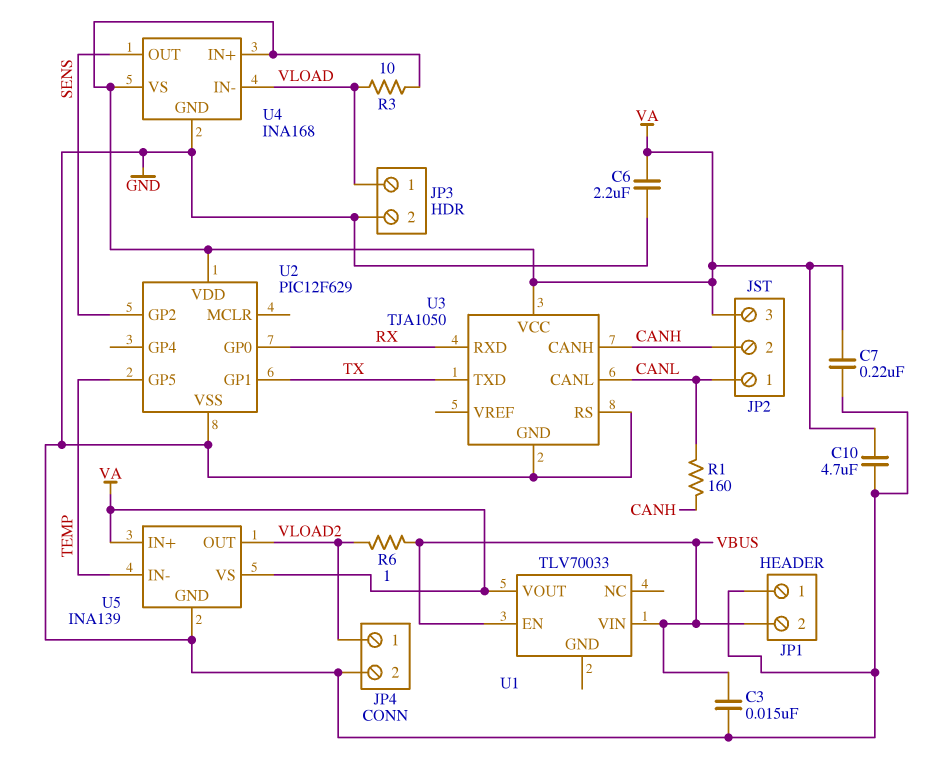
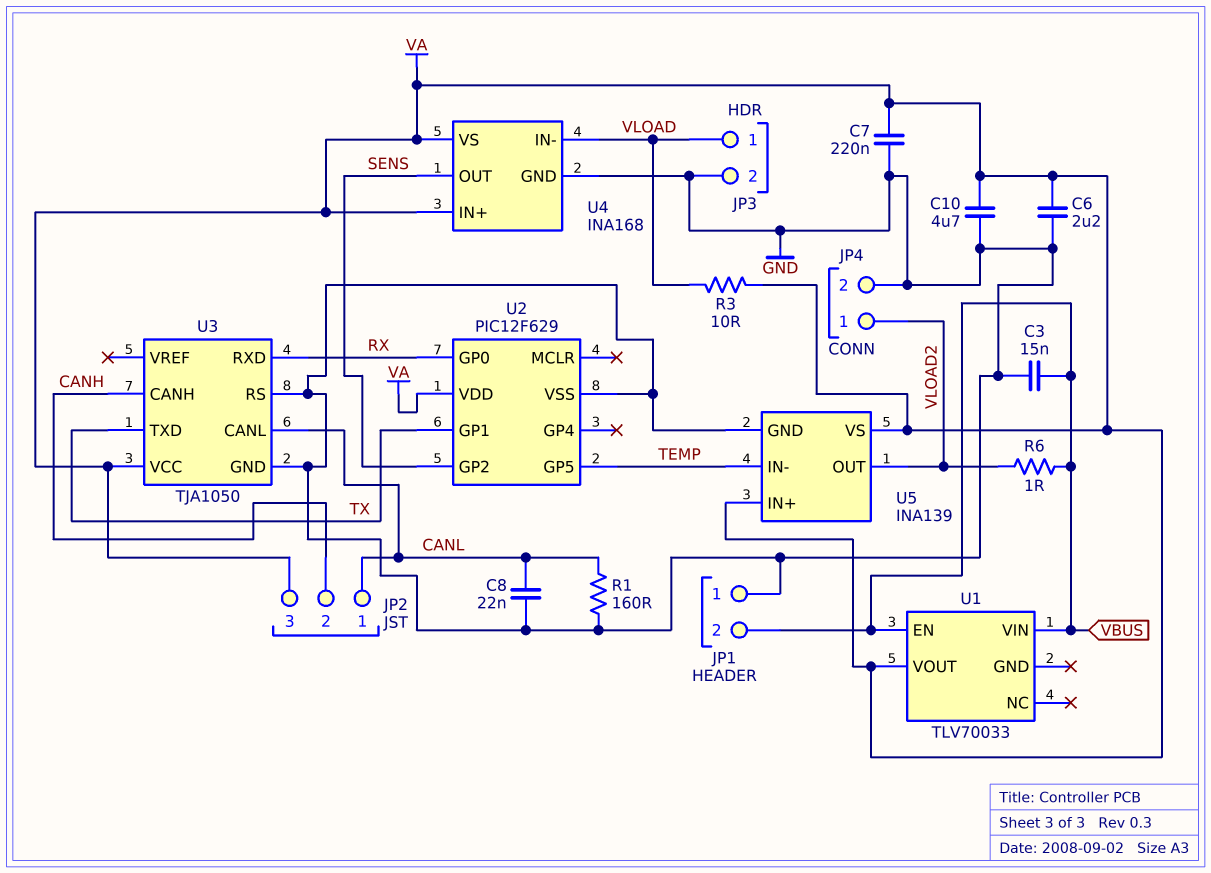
C8: none -> 22nF (CANL, GND)
R1: 160 (CANH, CANL) -> 160 (CANL, GND)

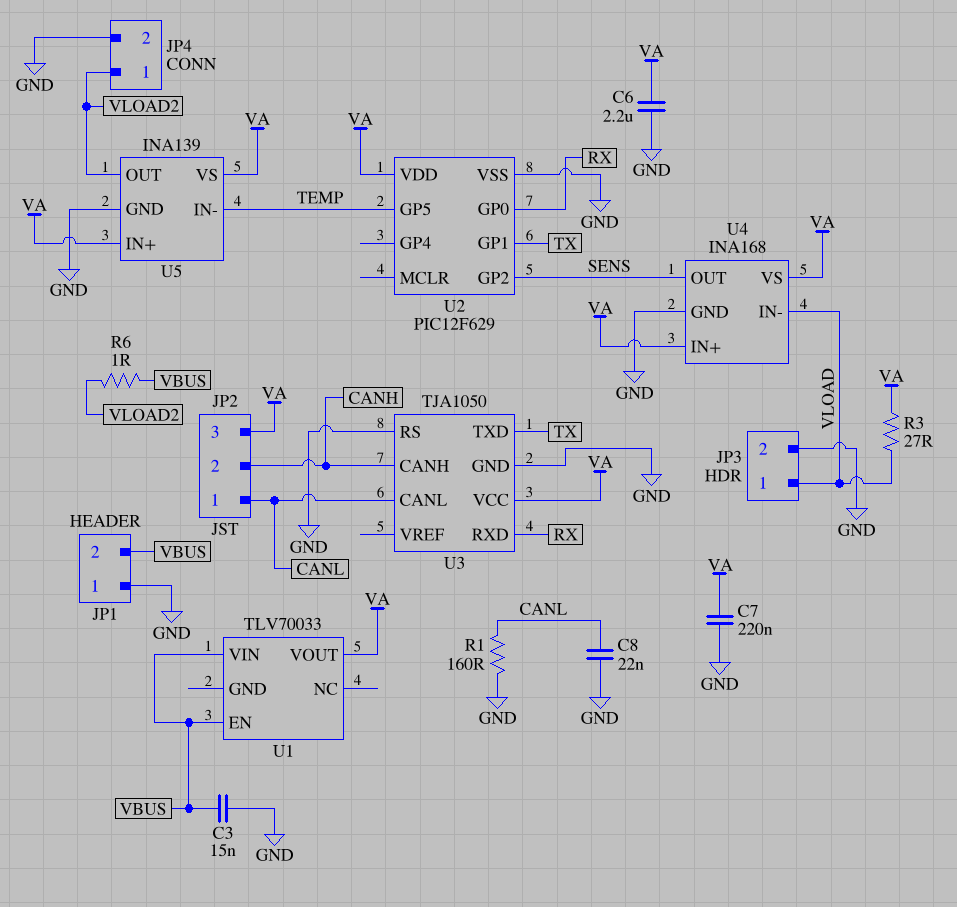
C10: 4.7uF (GND, VA) -> none
R3: 10 (VA, VLOAD) -> 27 (VA, VLOAD)

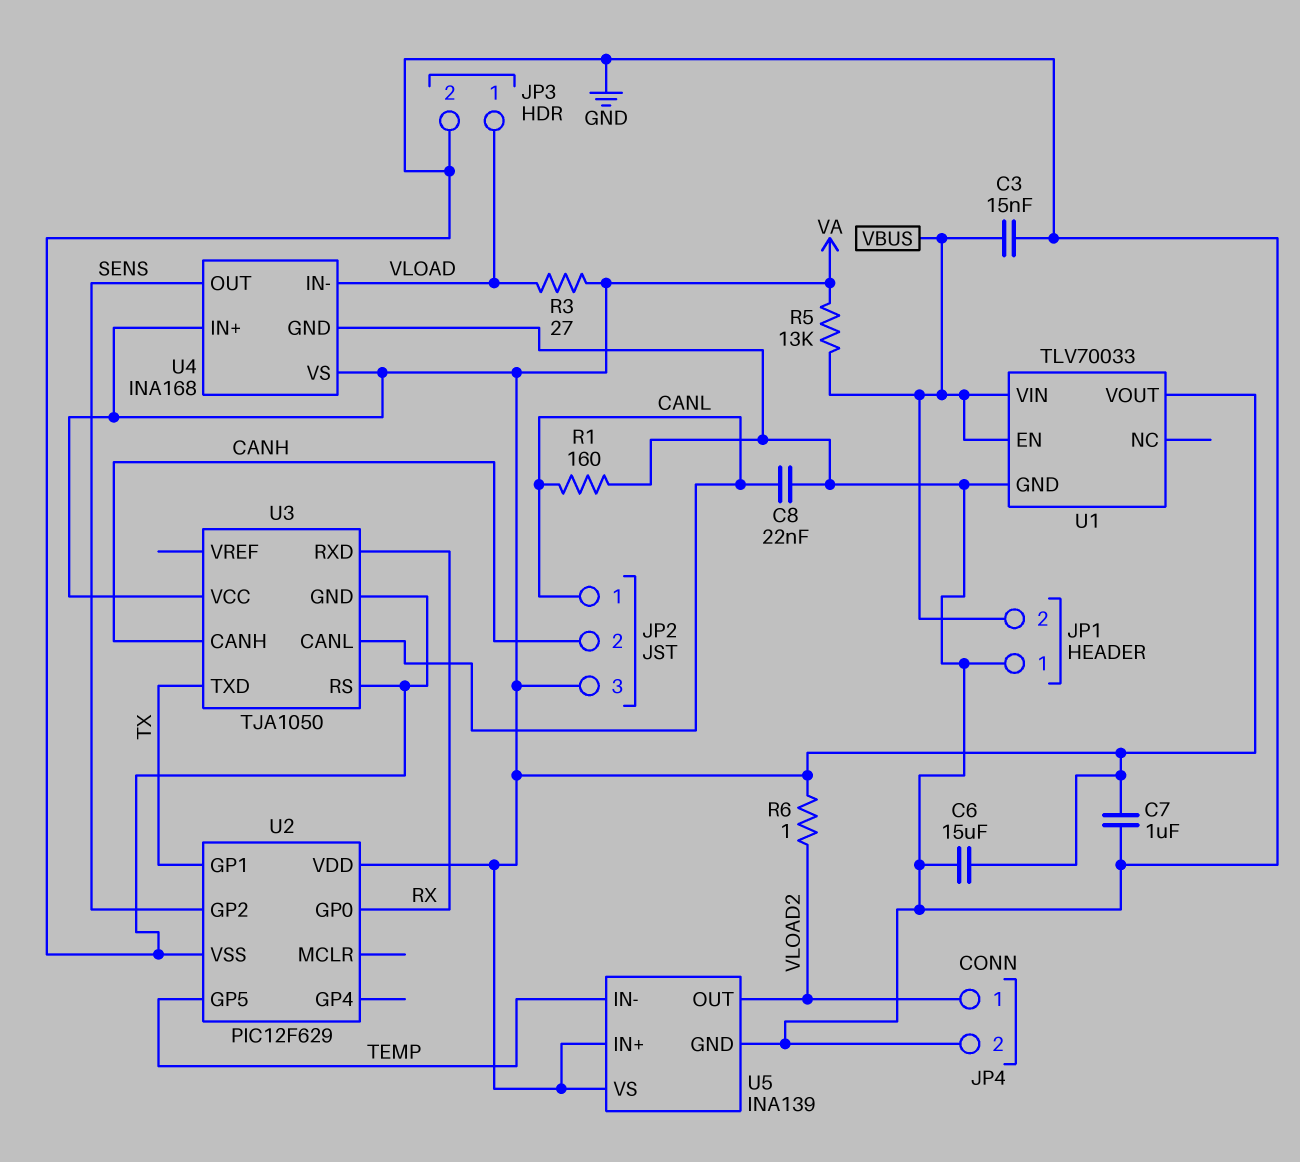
C6: 2.2uF (GND, VA) -> 15uF (GND, VA)
C7: 220nF (GND, VA) -> 1uF (GND, VA)
R5: none -> 13k (VA, VBUS)
R6: 1 (VBUS, VLOAD2) -> 1 (VA, VLOAD2)
U1 pin GND: none -> GND

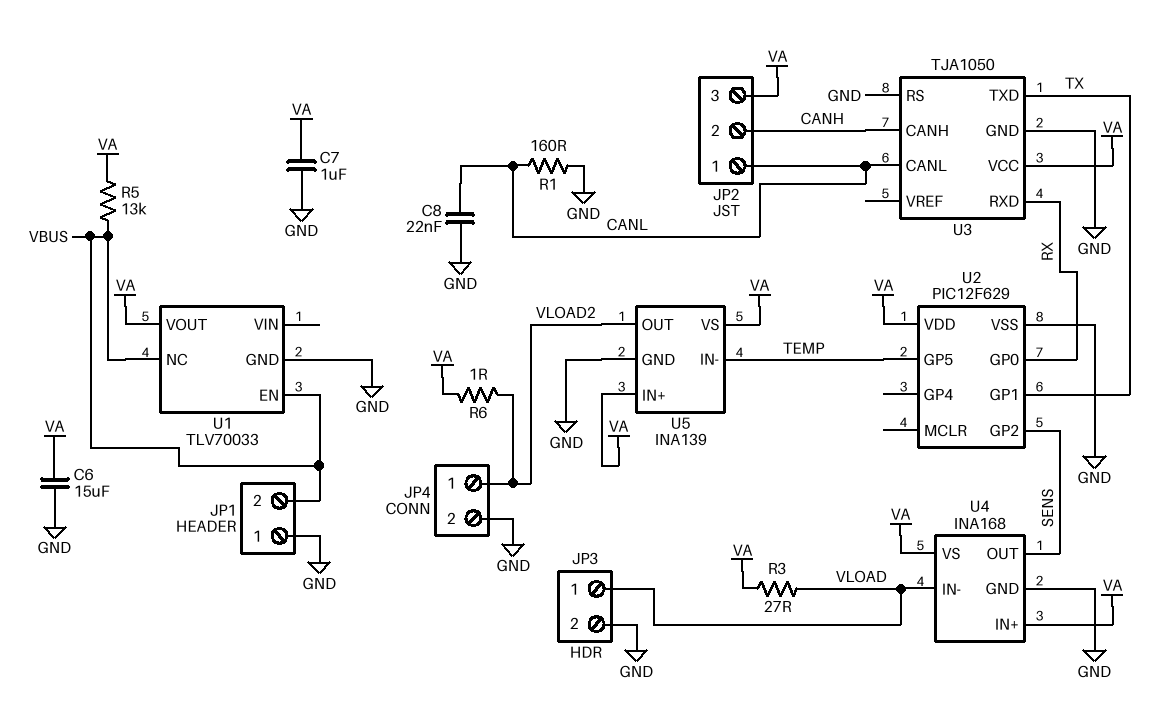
C3: 15nF (GND, VBUS) -> none
U1 pin NC: none -> VBUS
U1 pin VIN: VBUS -> none

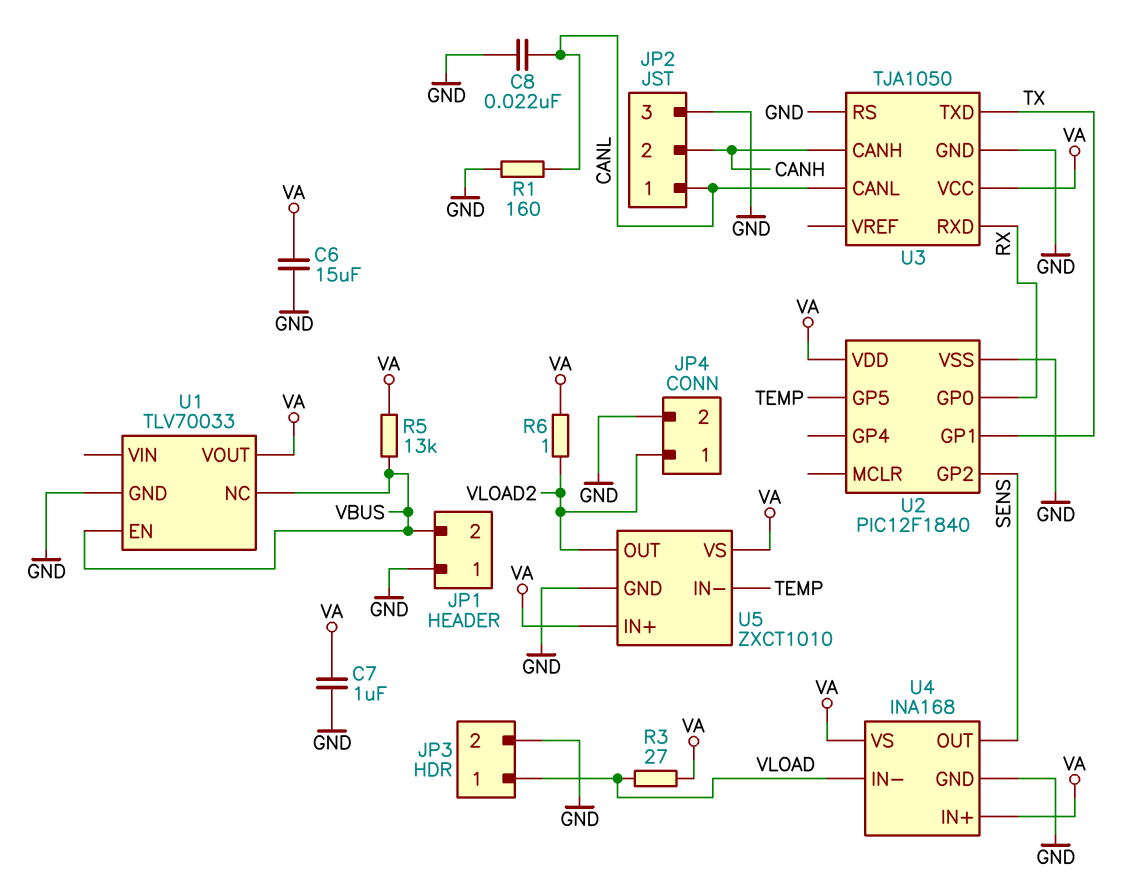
JP2 pin 3: VA -> GND
U2: PIC12F629 -> PIC12F1840
U5: INA139 -> ZXCT1010

